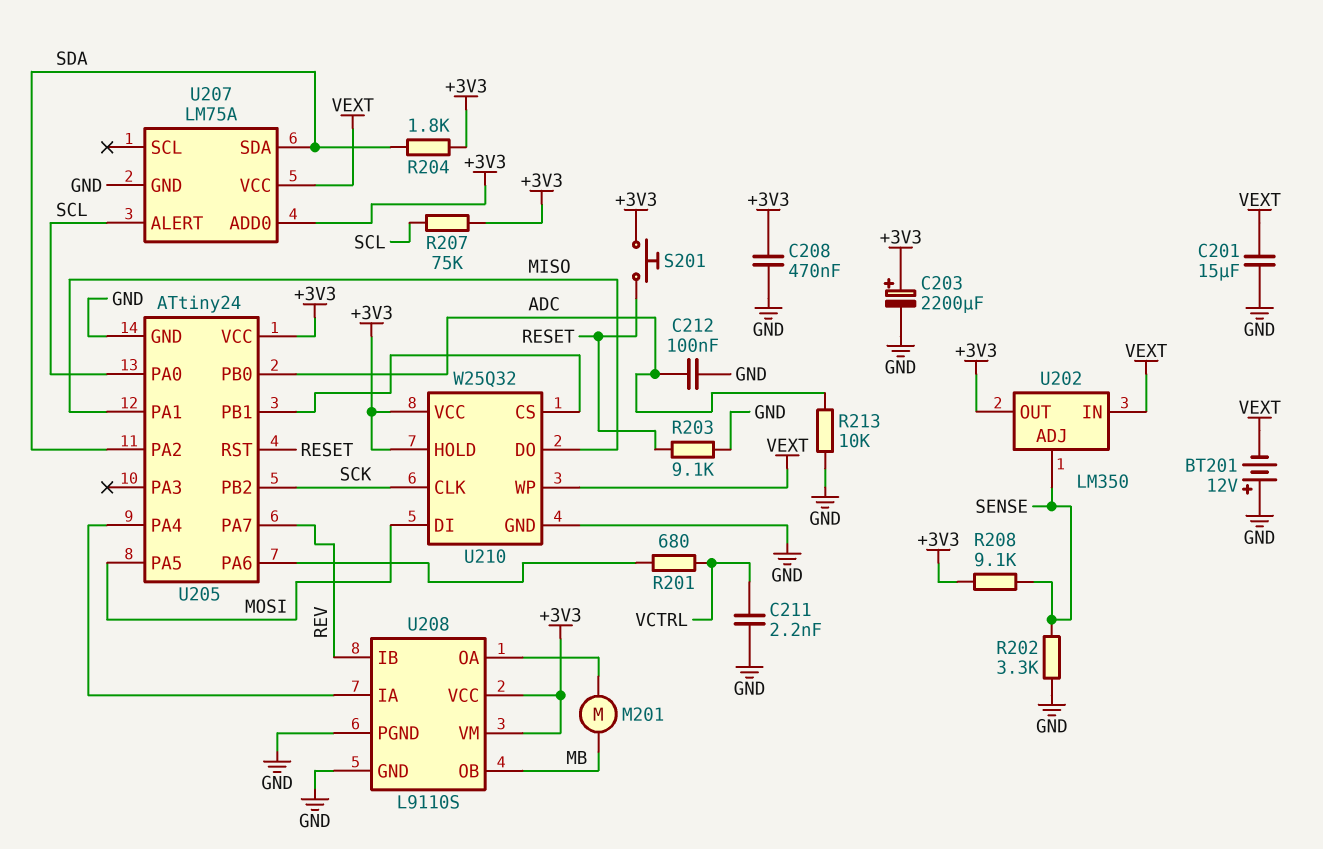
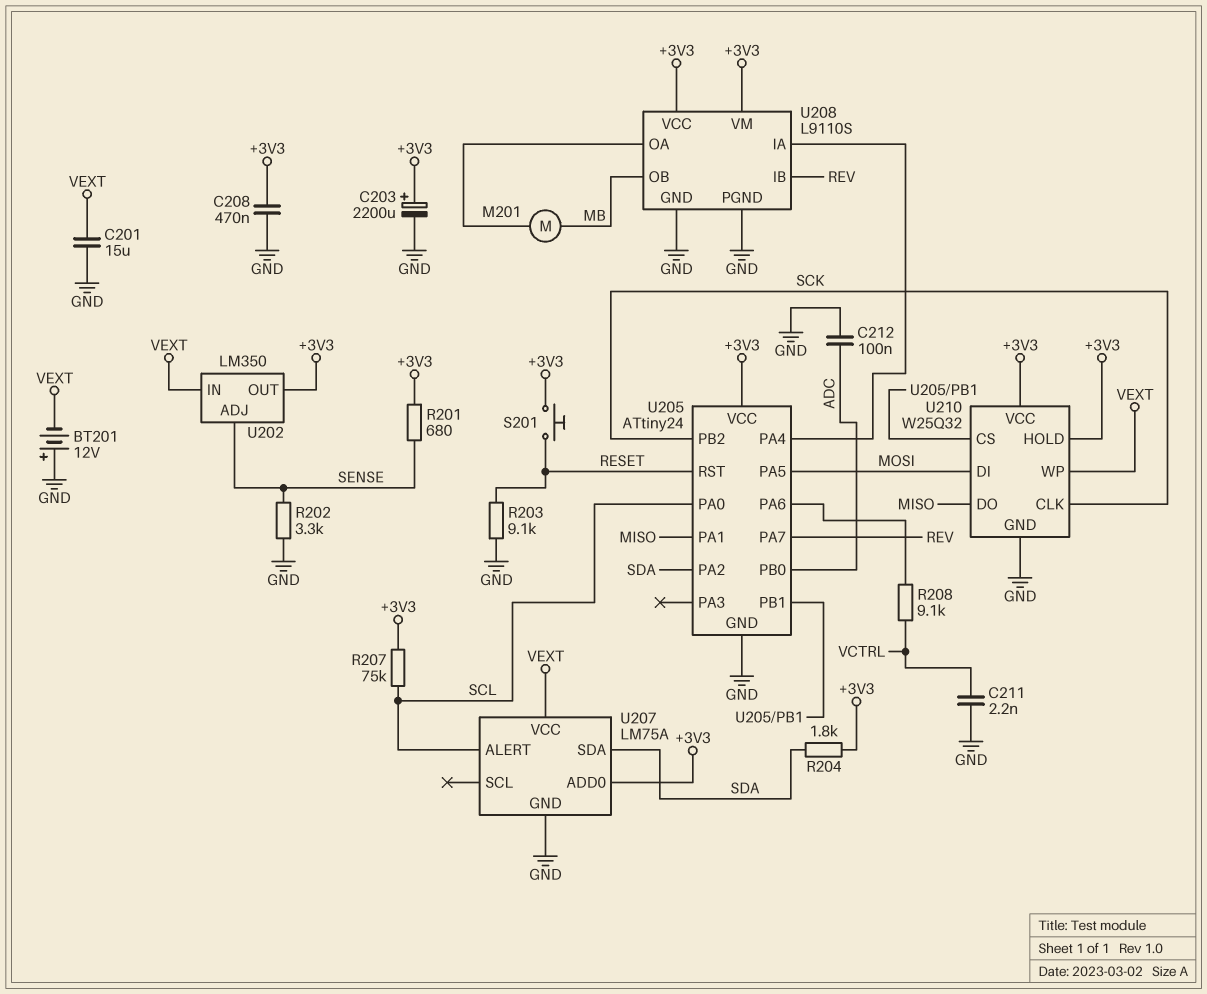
R201: 680 (U205/PA6, VCTRL) -> 680 (+3V3, SENSE)
R208: 9.1k (+3V3, SENSE) -> 9.1k (U205/PA6, VCTRL)
R213: 10k (ADC, GND) -> none

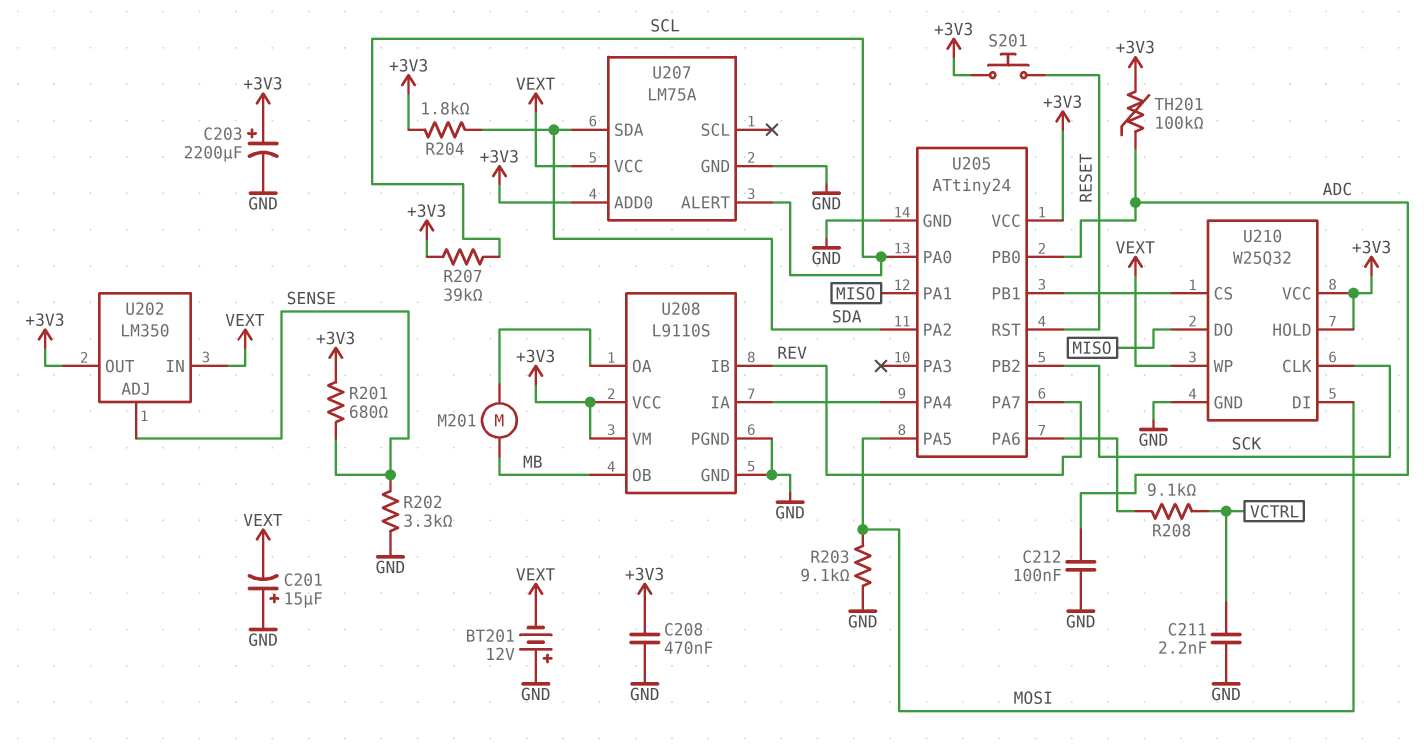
C201: 15uF (GND, VEXT) -> 15uF (plus GND, minus VEXT)
R203: 9.1k (GND, RESET) -> 9.1k (GND, MOSI)
R207: 75k (+3V3, SCL) -> 39k (+3V3, SCL)
TH201: none -> 100k (+3V3, ADC)

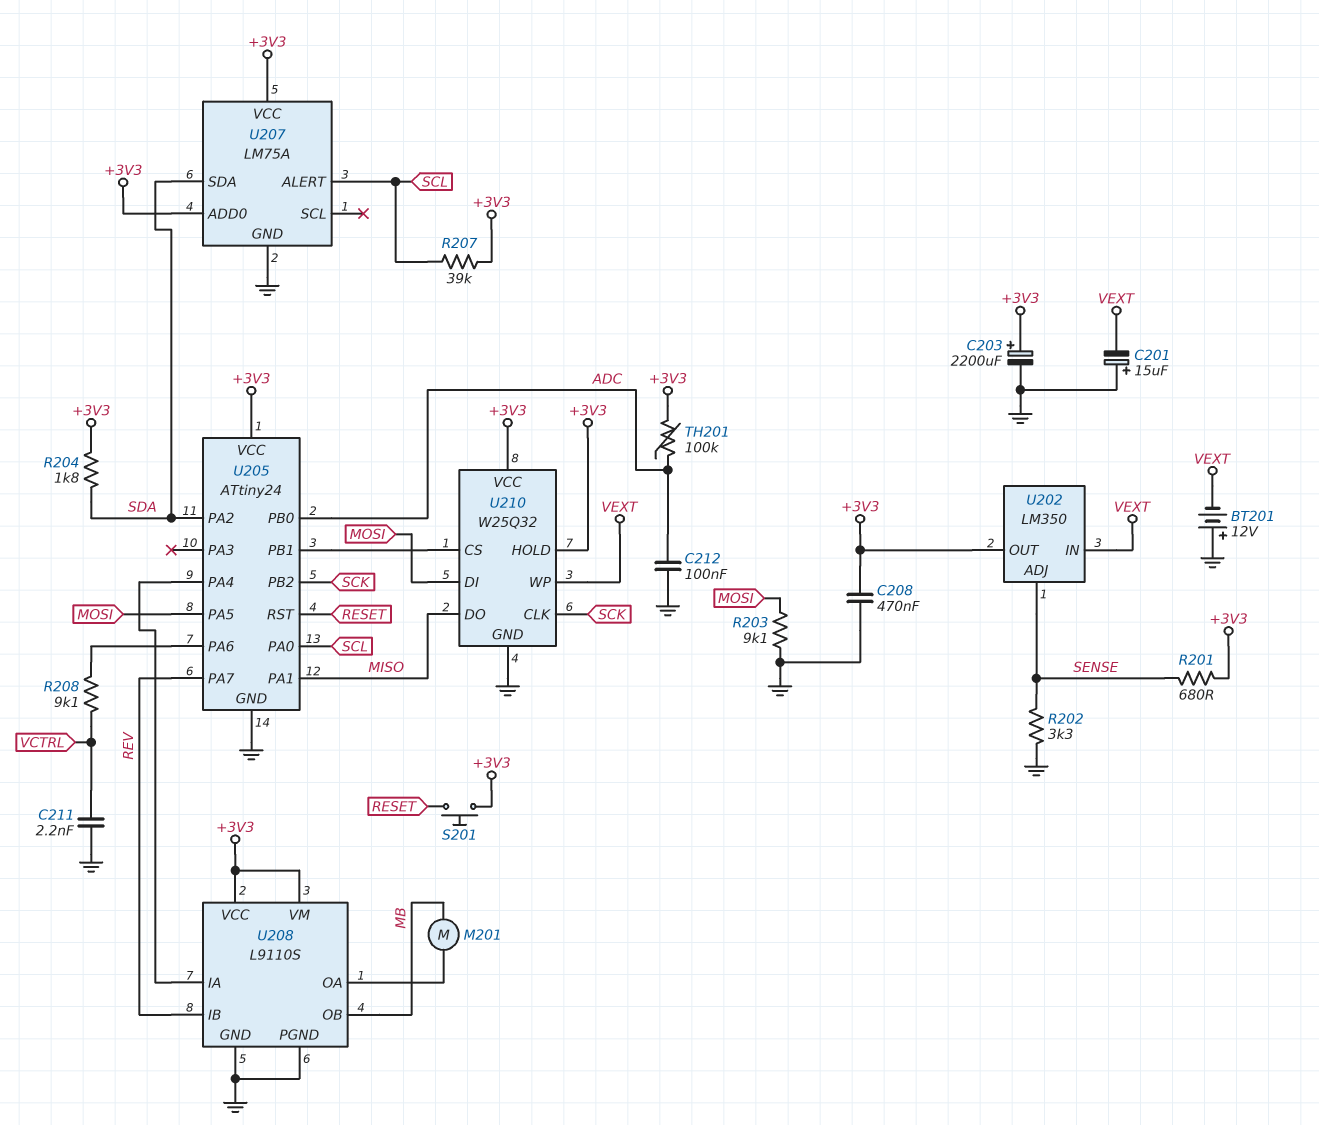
U207 pin VCC: VEXT -> +3V3

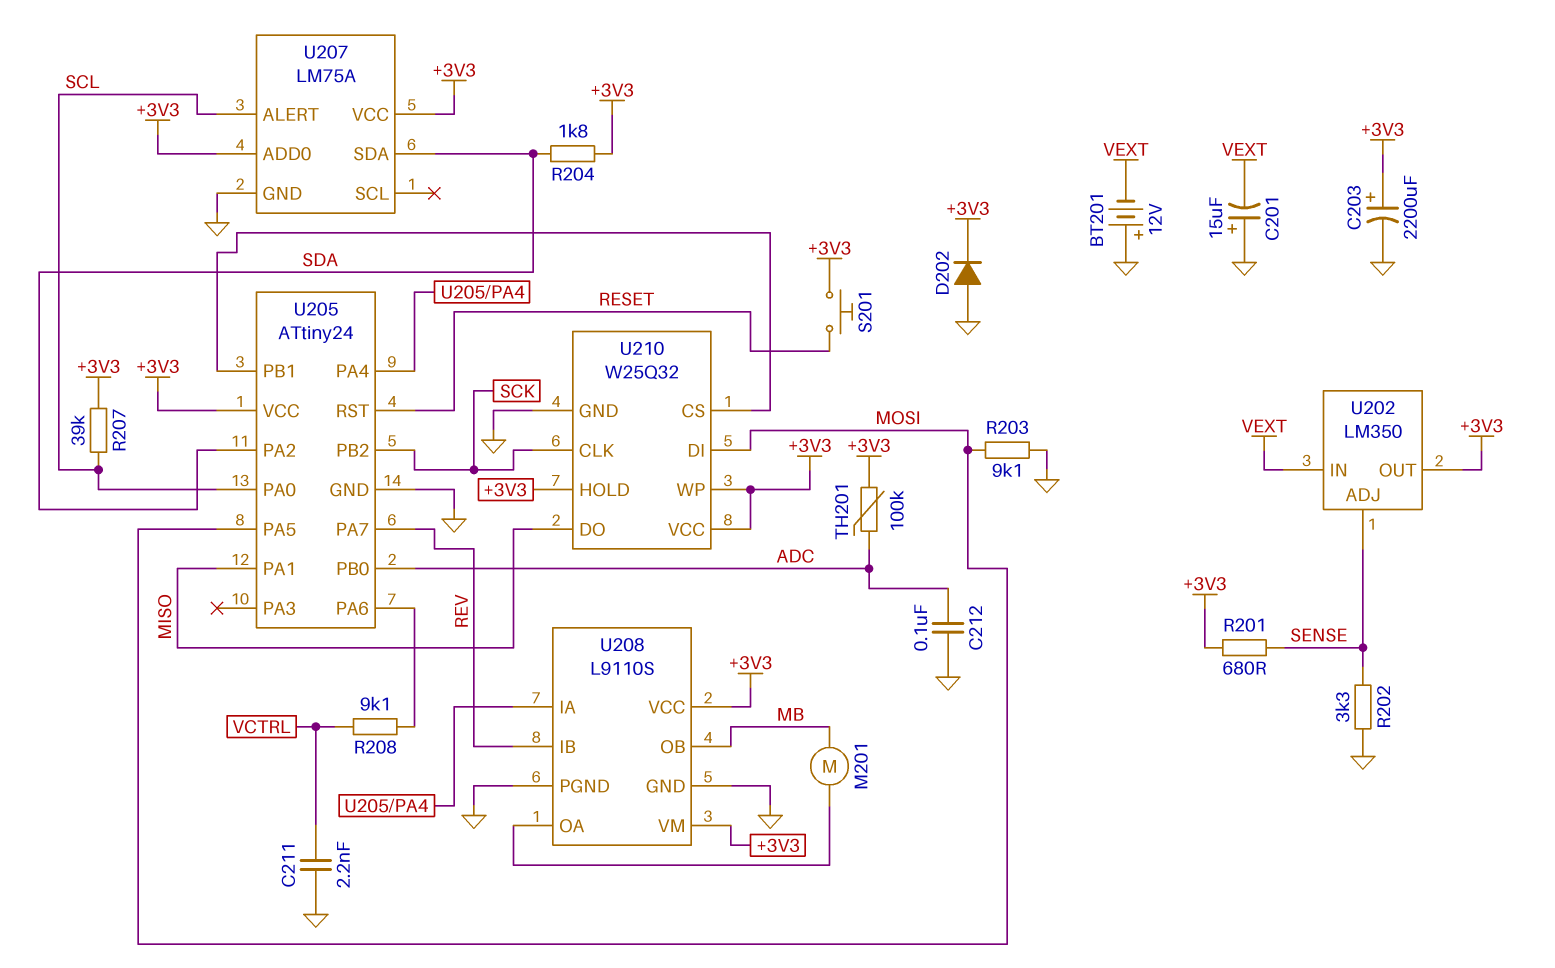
C208: 470nF (+3V3, GND) -> none
D202: none -> diode (A GND, K +3V3)
U210 pin WP: VEXT -> +3V3

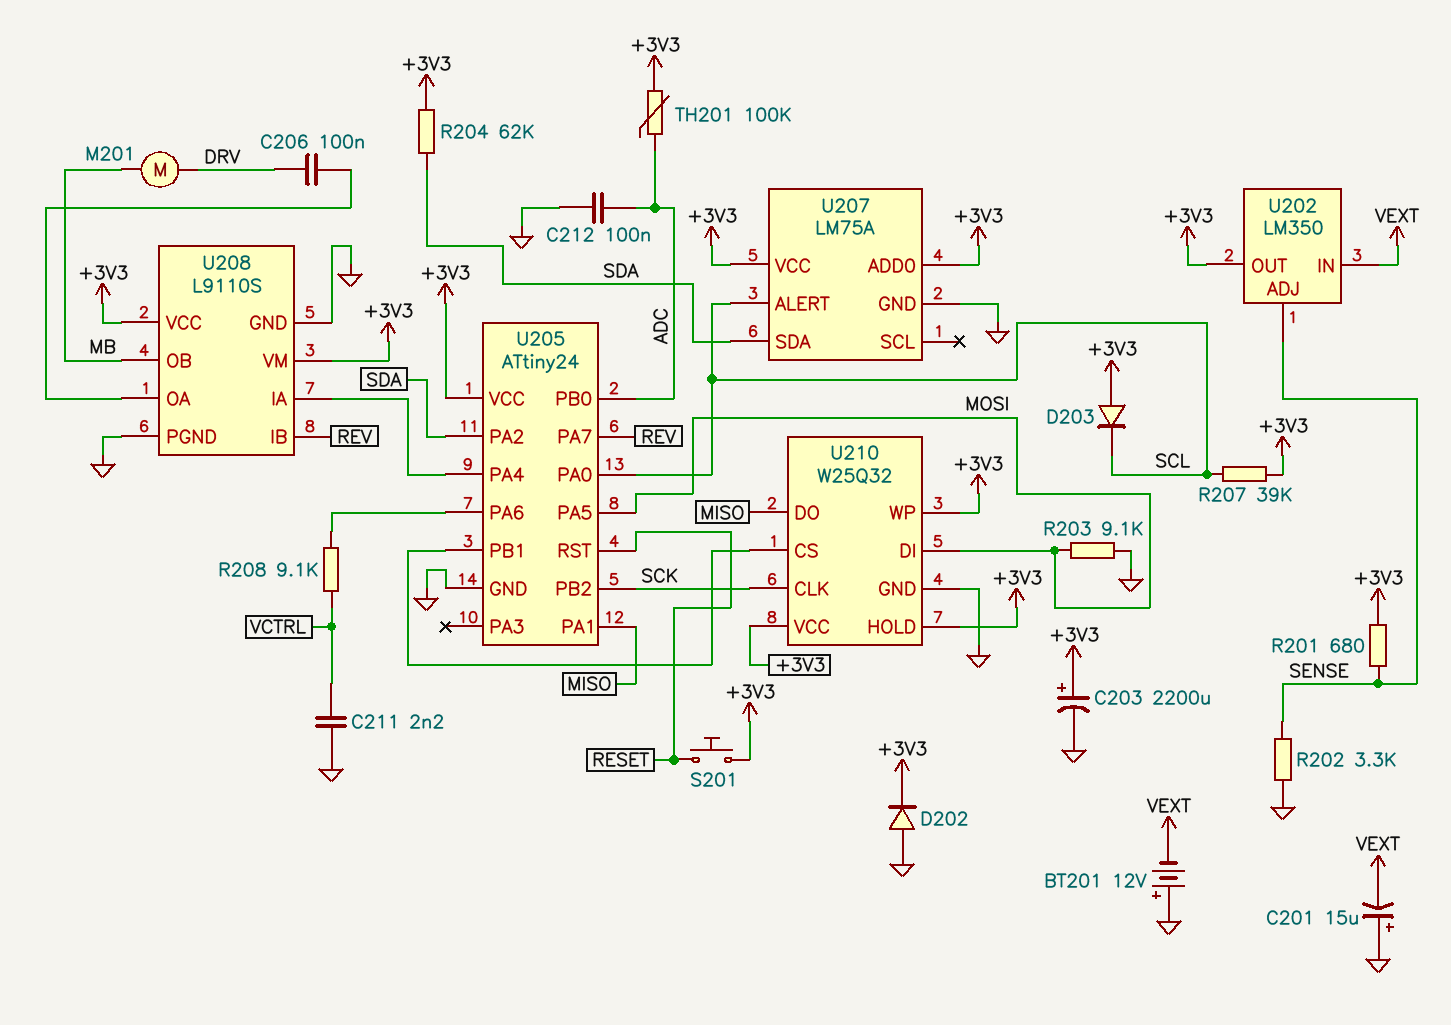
C206: none -> 100nF (DRV, U208/OA)
D203: none -> diode (A +3V3, K SCL)
M201: motor (MB, U208/OA) -> motor (DRV, MB)
R204: 1.8k (+3V3, SDA) -> 62k (+3V3, SDA)

